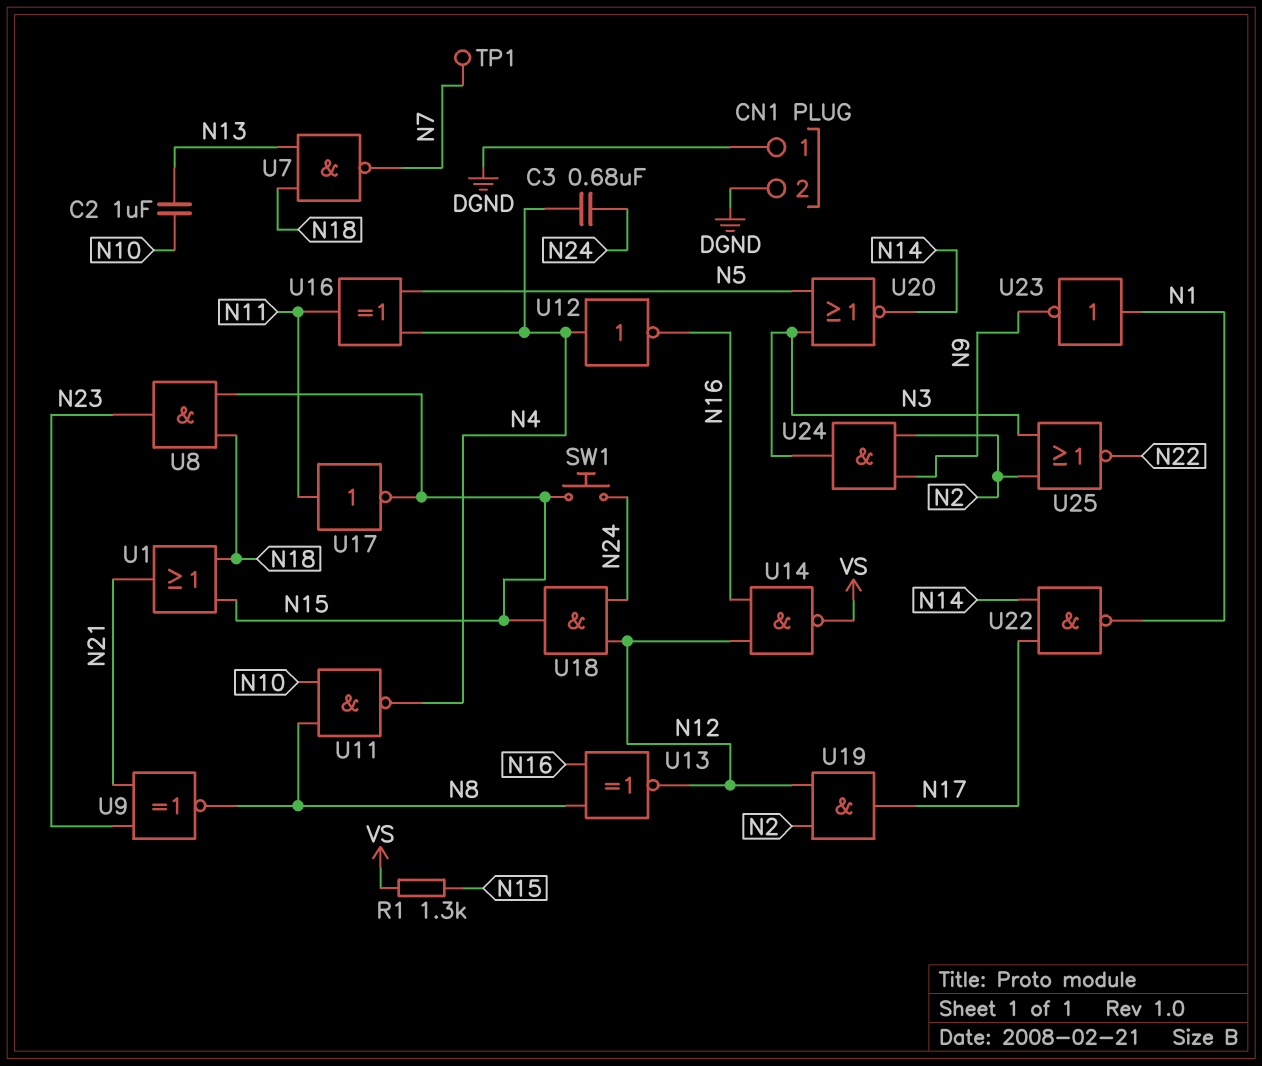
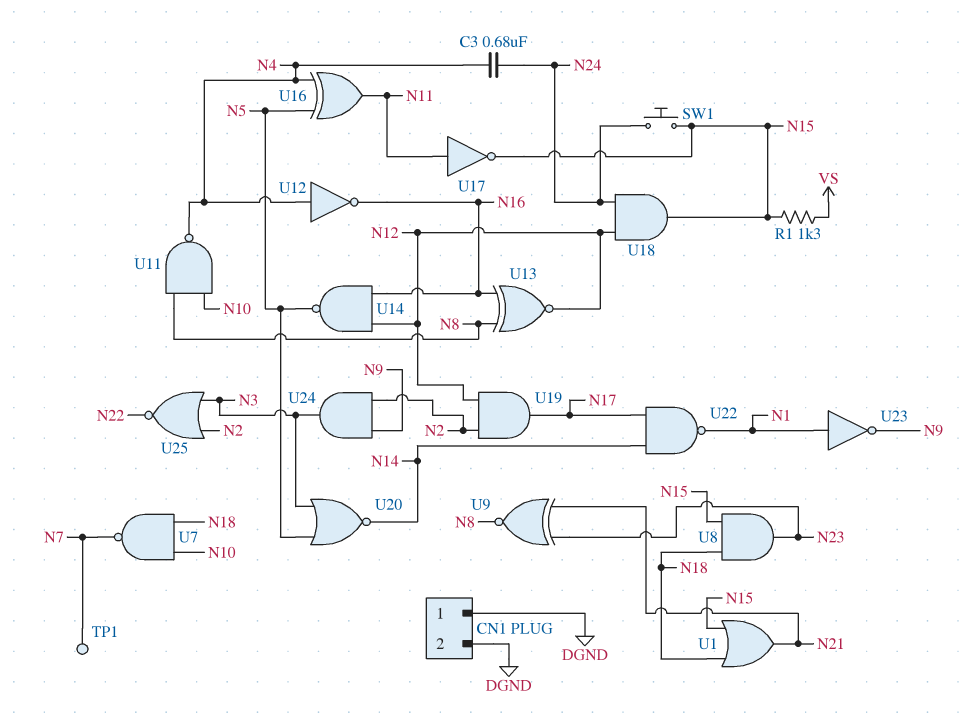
C2: 1uF (N10, N13) -> none
U7: NAND (in N13, in N18, out N7) -> NAND (in N10, in N18, out N7)
U14: NAND (in N12, in N16, out VS) -> NAND (in N12, in N16, out N5)

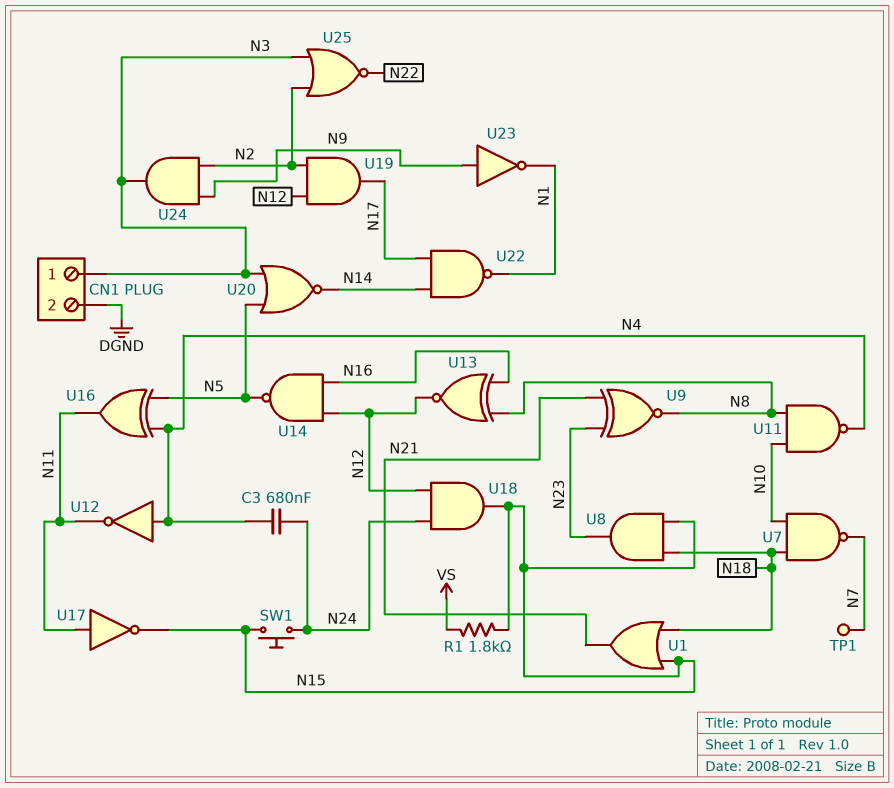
CN1 pin 1: DGND -> N3
R1: 1.3k (N15, VS) -> 1.8k (N15, VS)
U12: NOT (in N4, out N16) -> NOT (in N4, out N11)
U23: NOT (in N1, out N9) -> NOT (in N9, out N1)

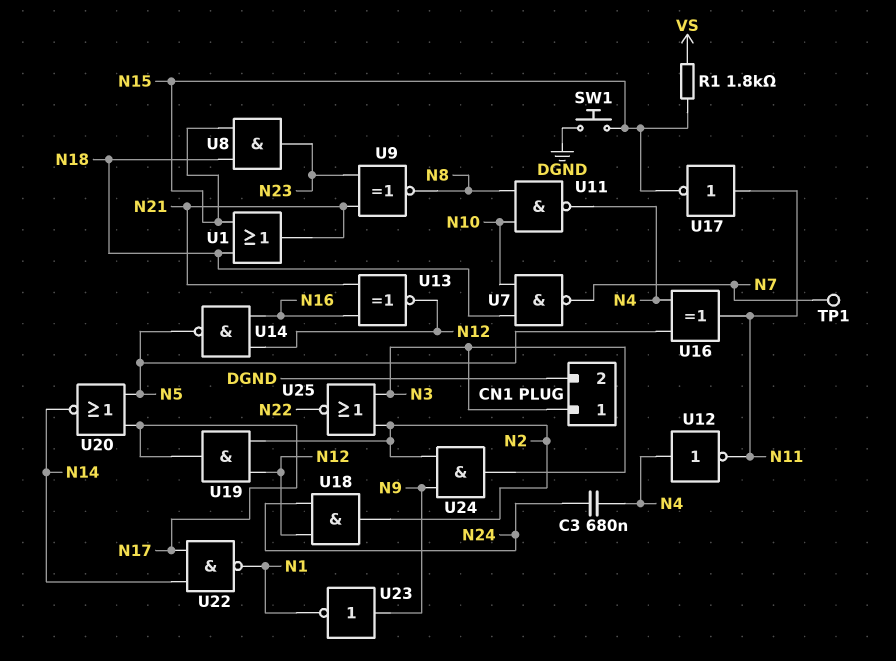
SW1: button (N15, N24) -> button (DGND, N15)
U13: XNOR (in N8, in N16, out N12) -> XNOR (in N16, in N21, out N12)
U18: AND (in N12, in N24, out N15) -> AND (in N12, in N24, out N2)
U20: NOR (in N3, in N5, out N14) -> NOR (in N5, in N17, out N14)

